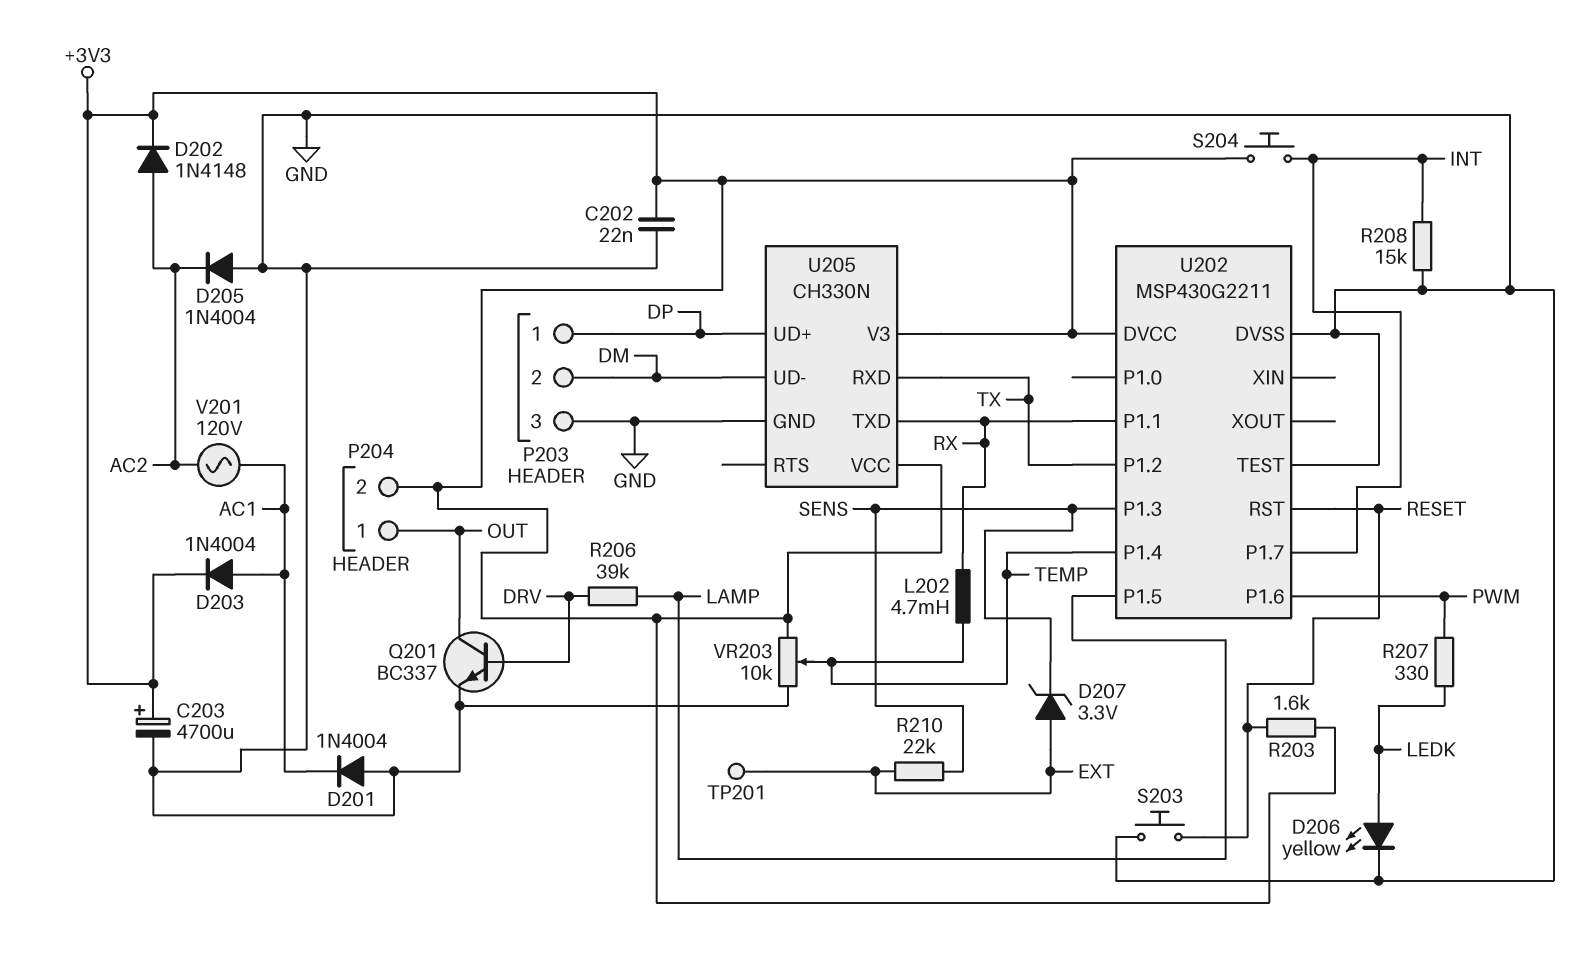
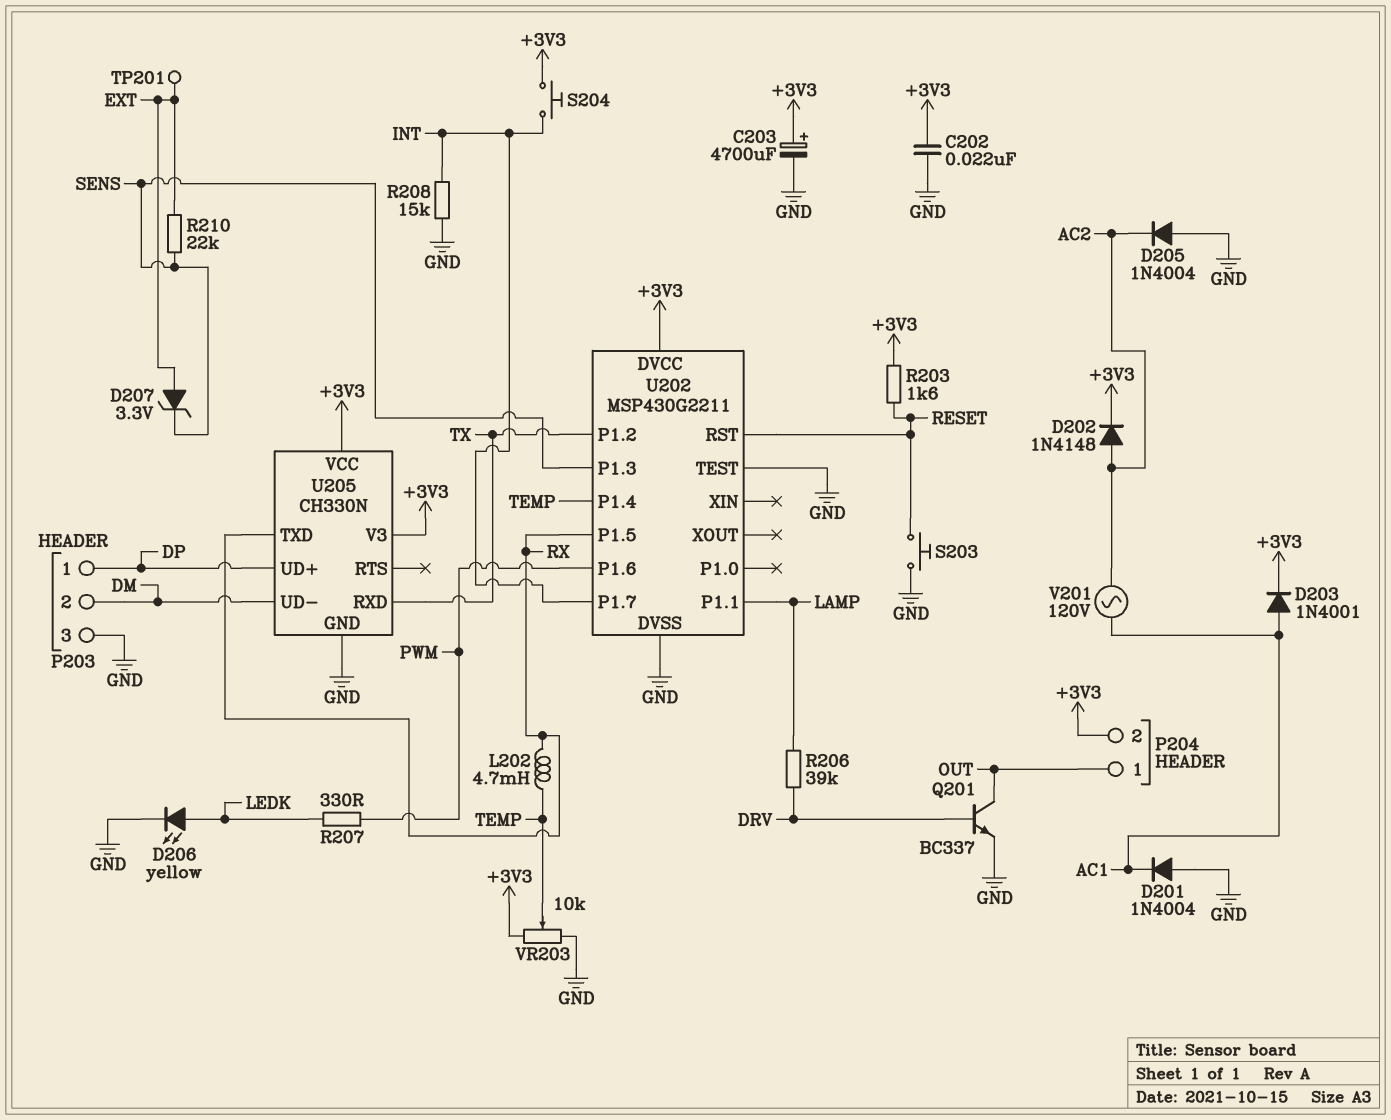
D203: diode 1N4004 (A AC1, K +3V3) -> diode 1N4001 (A AC1, K +3V3)
U202 pin P1.1: RX -> LAMP
U202 pin P1.5: LAMP -> RX

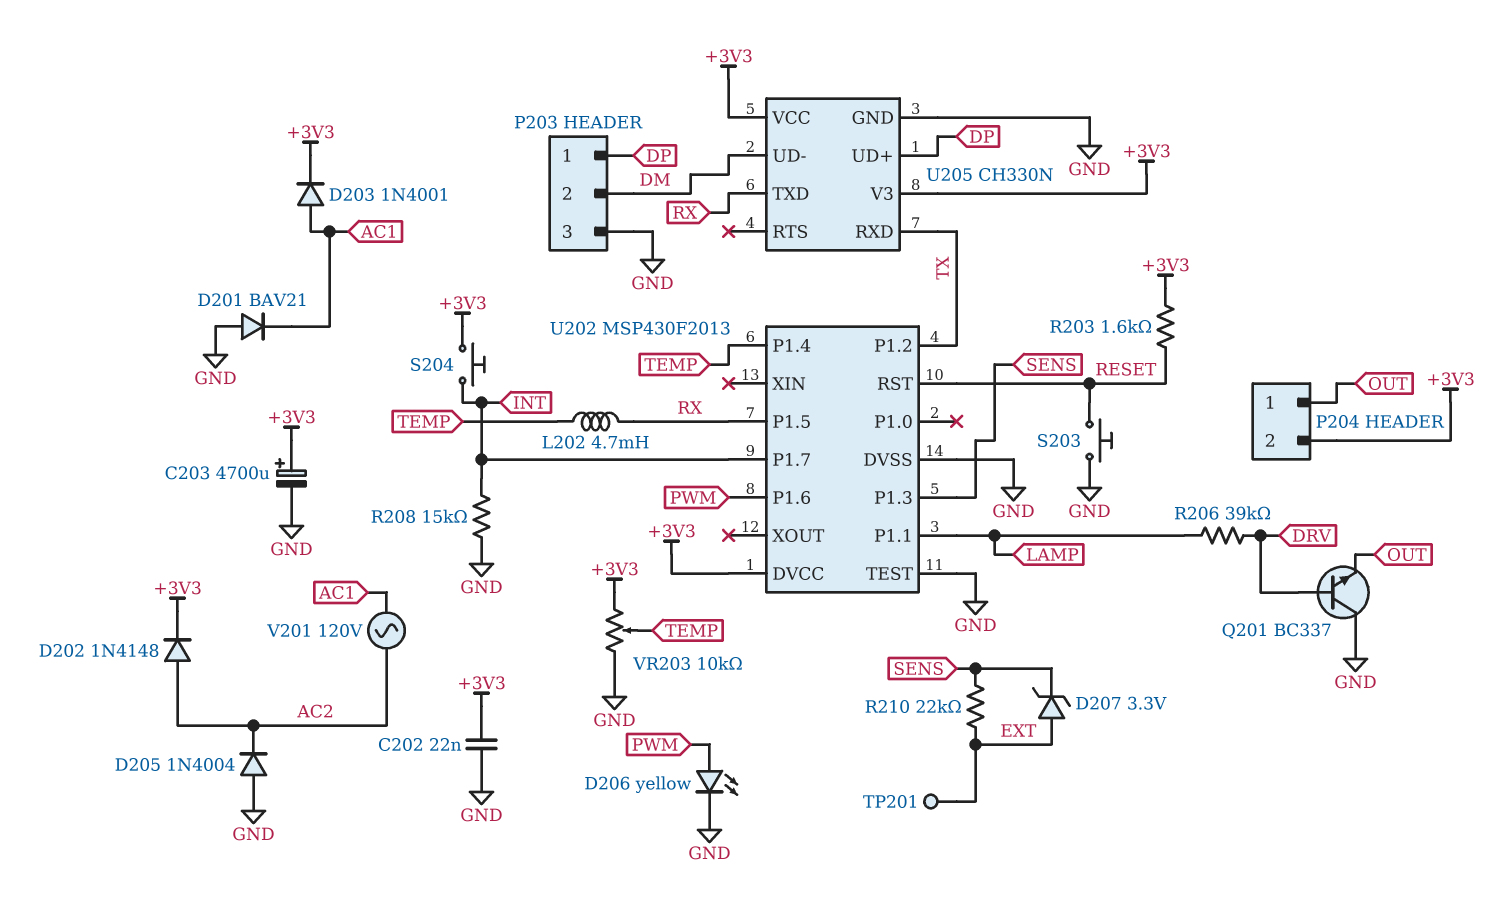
D201: diode 1N4004 (A GND, K AC1) -> diode BAV21 (A GND, K AC1)
D206: LED yellow (A LEDK, K GND) -> LED yellow (A PWM, K GND)
Q201: NPN BC337 (B DRV, C OUT, E GND) -> NPN BC337 (B DRV, C GND, E OUT)
R207: 330 (LEDK, PWM) -> none
U202: MSP430G2211 -> MSP430F2013

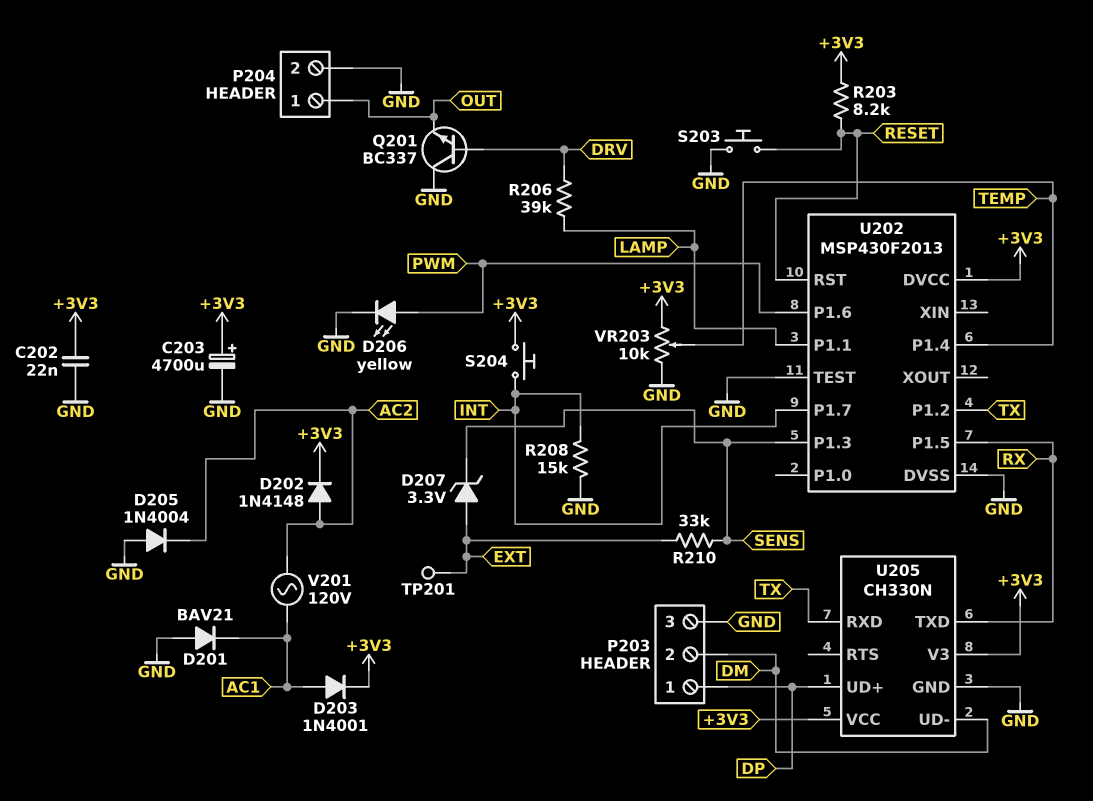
L202: 4.7mH (RX, TEMP) -> none
P204 pin 2: +3V3 -> GND
R203: 1.6k (+3V3, RESET) -> 8.2k (+3V3, RESET)
R210: 22k (EXT, SENS) -> 33k (EXT, SENS)

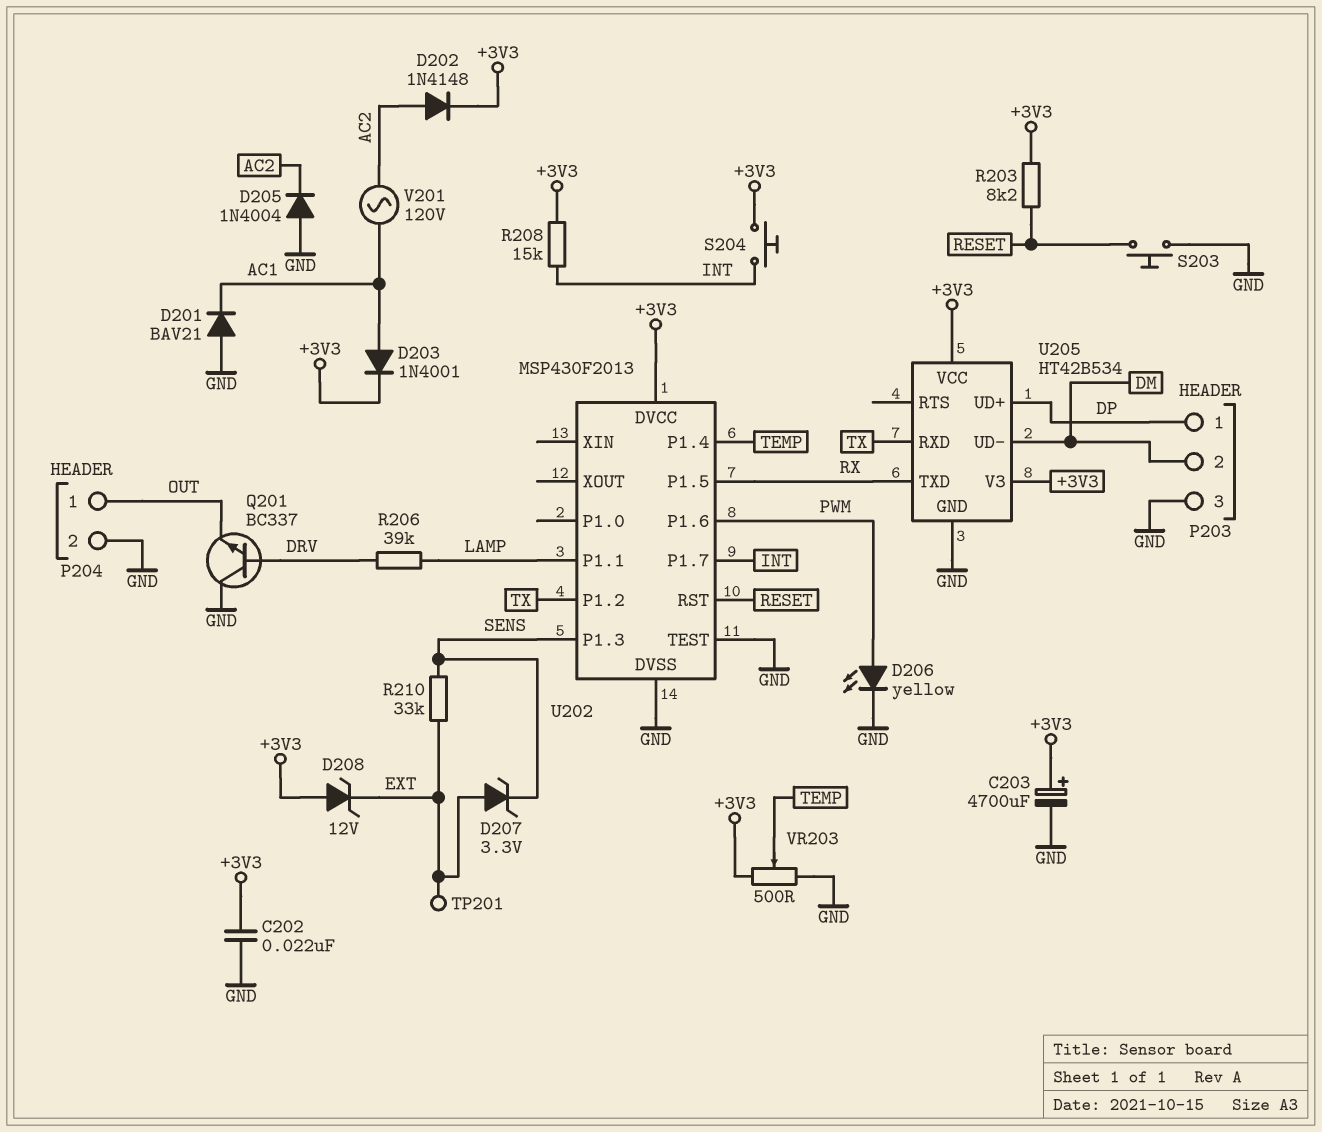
D208: none -> zener 12V (A +3V3, K EXT)
R208: 15k (GND, INT) -> 15k (+3V3, INT)
U205: CH330N -> HT42B534
VR203: 10k (+3V3, GND, wiper TEMP) -> 500 (+3V3, GND, wiper TEMP)

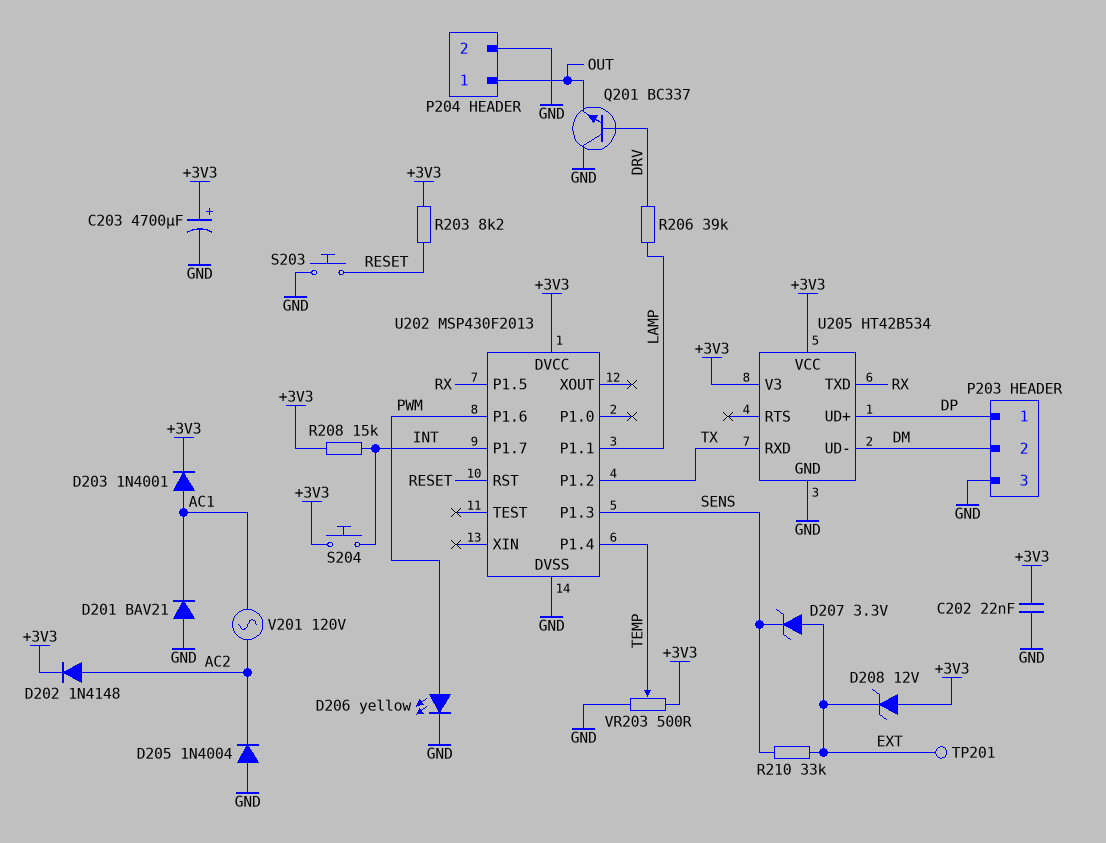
U202 pin TEST: GND -> none

